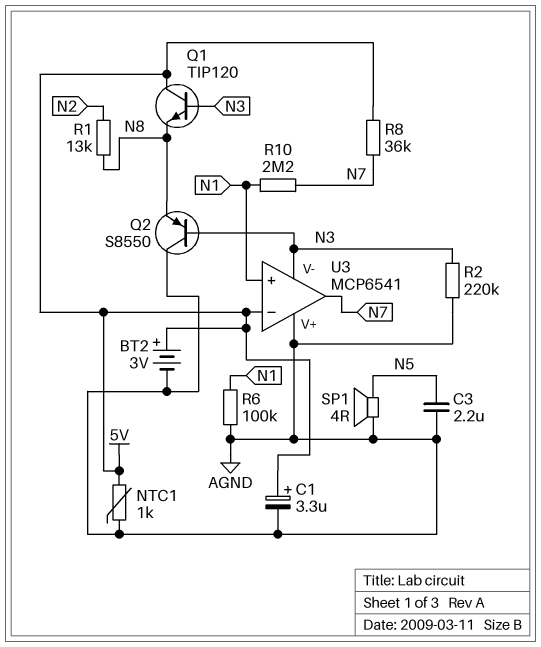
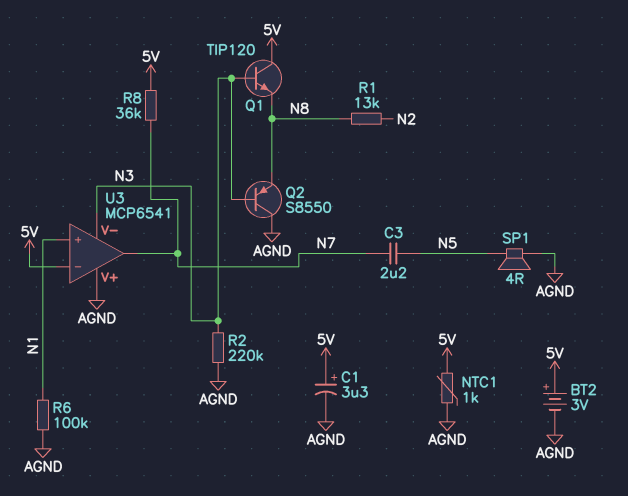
C3: 2.2uF (AGND, N5) -> 2.2uF (N5, N7)
R10: 2.2M (N1, N7) -> none

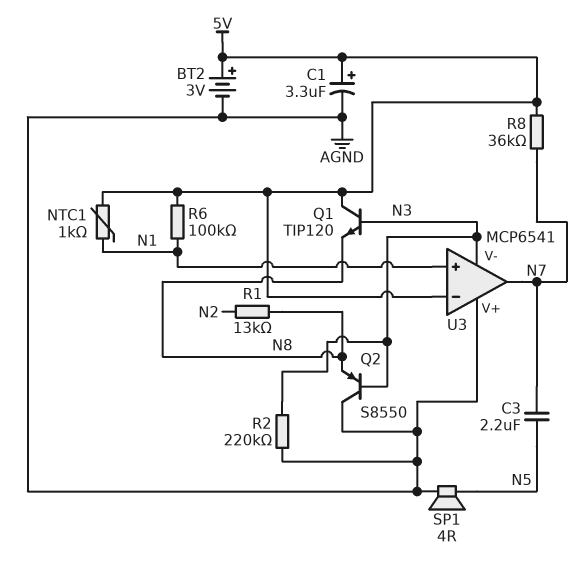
NTC1: 1k (5V, AGND) -> 1k (5V, N1)
R6: 100k (AGND, N1) -> 100k (5V, N1)

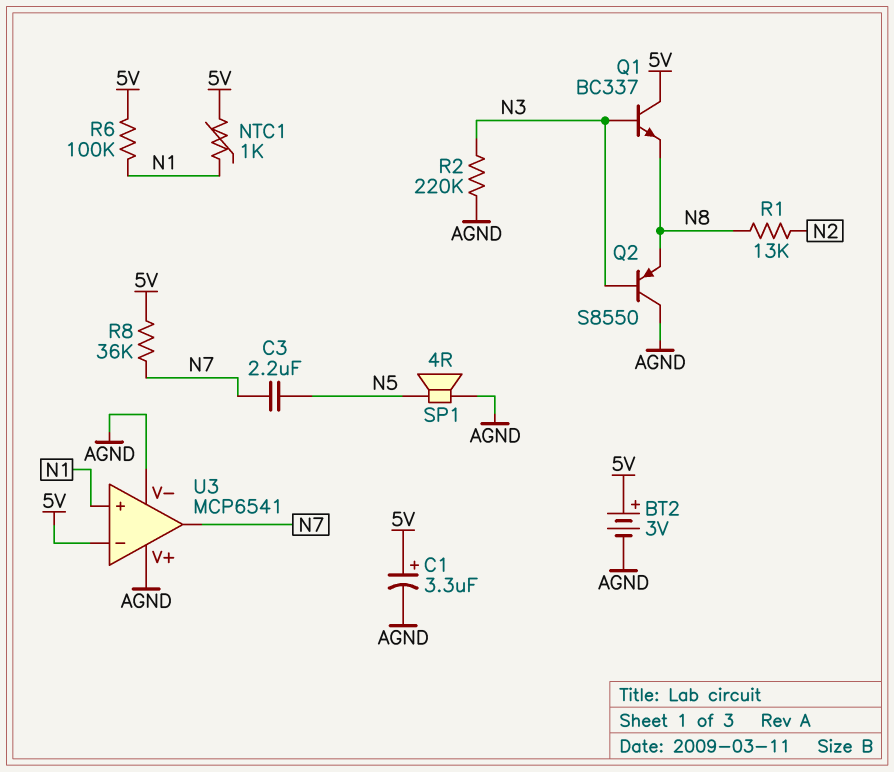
Q1: NPN TIP120 (B N3, C 5V, E N8) -> NPN BC337 (B N3, C 5V, E N8)
U3 pin V-: N3 -> AGND

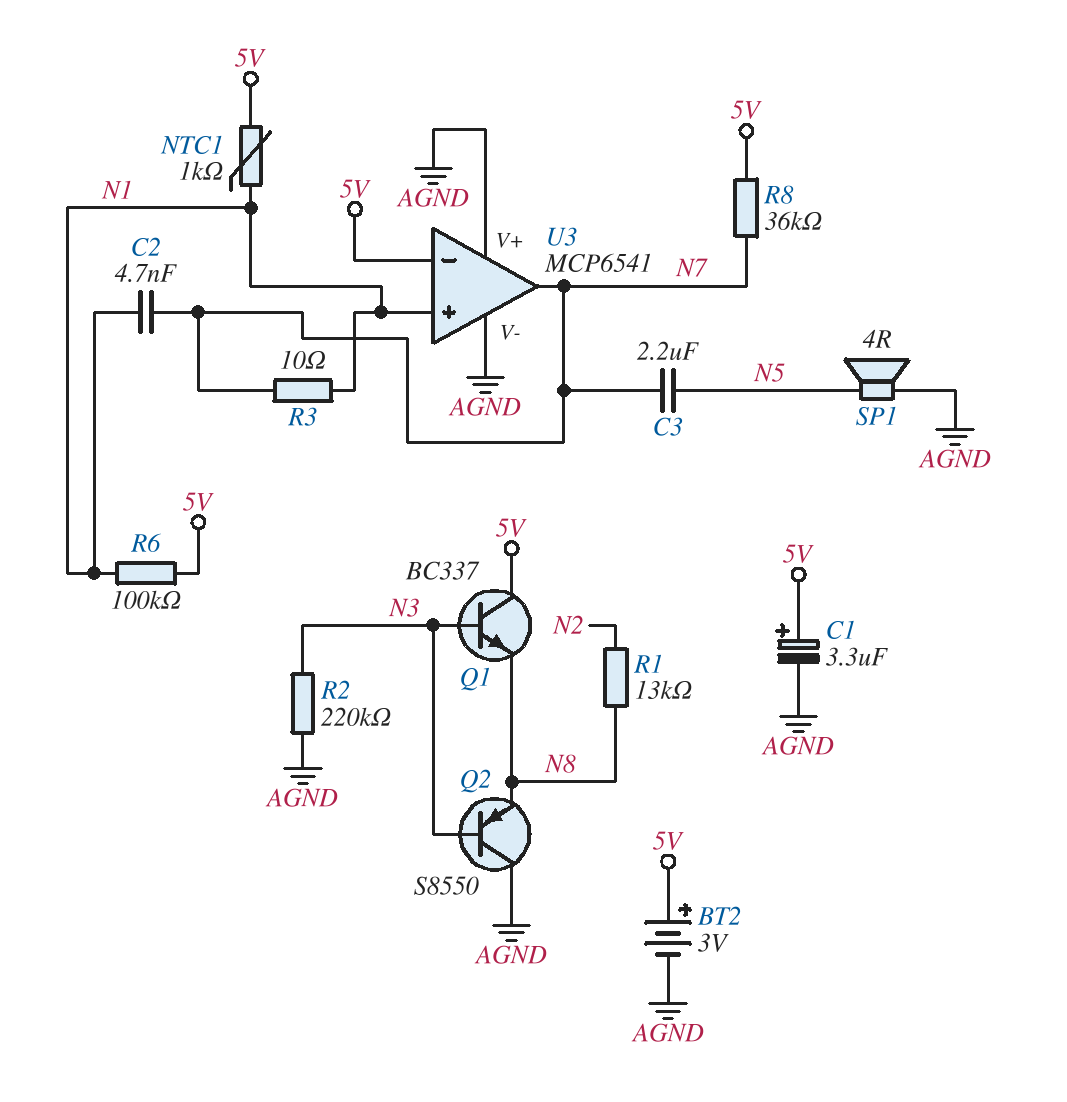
C2: none -> 4.7nF (N1, N7)
R3: none -> 10 (N1, N7)

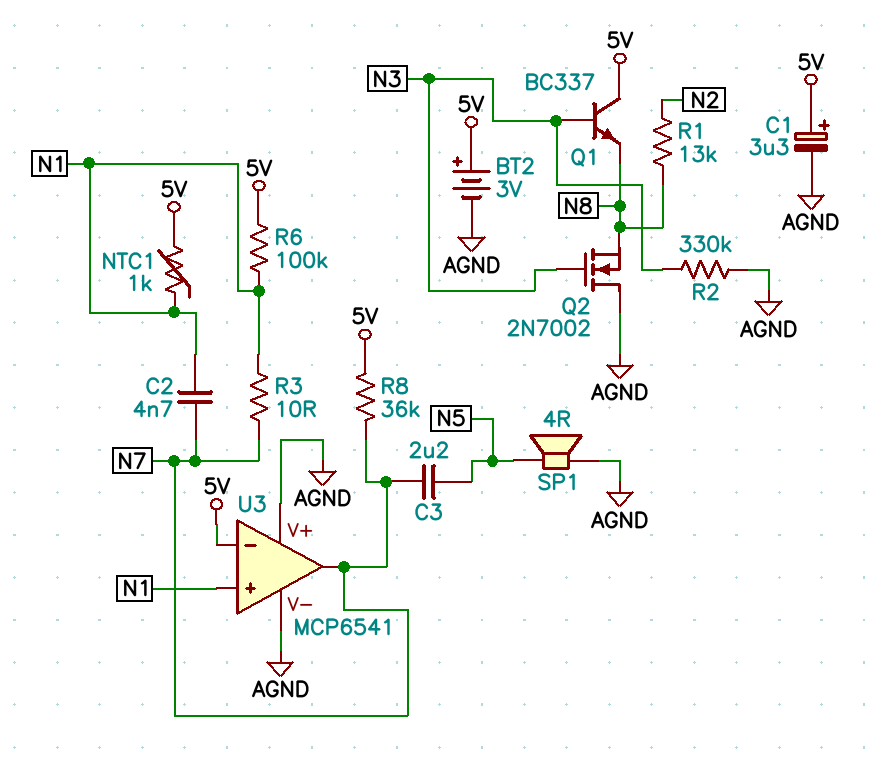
Q2: PNP S8550 (B N3, C AGND, E N8) -> NMOS 2N7002 (G N3, D AGND, S N8)
R2: 220k (AGND, N3) -> 330k (AGND, N3)

